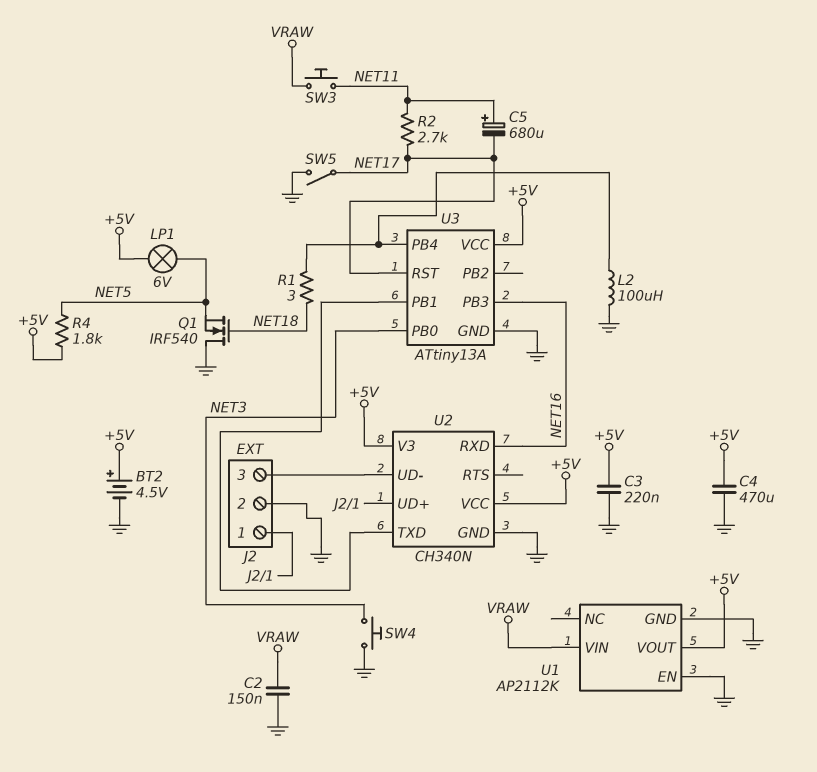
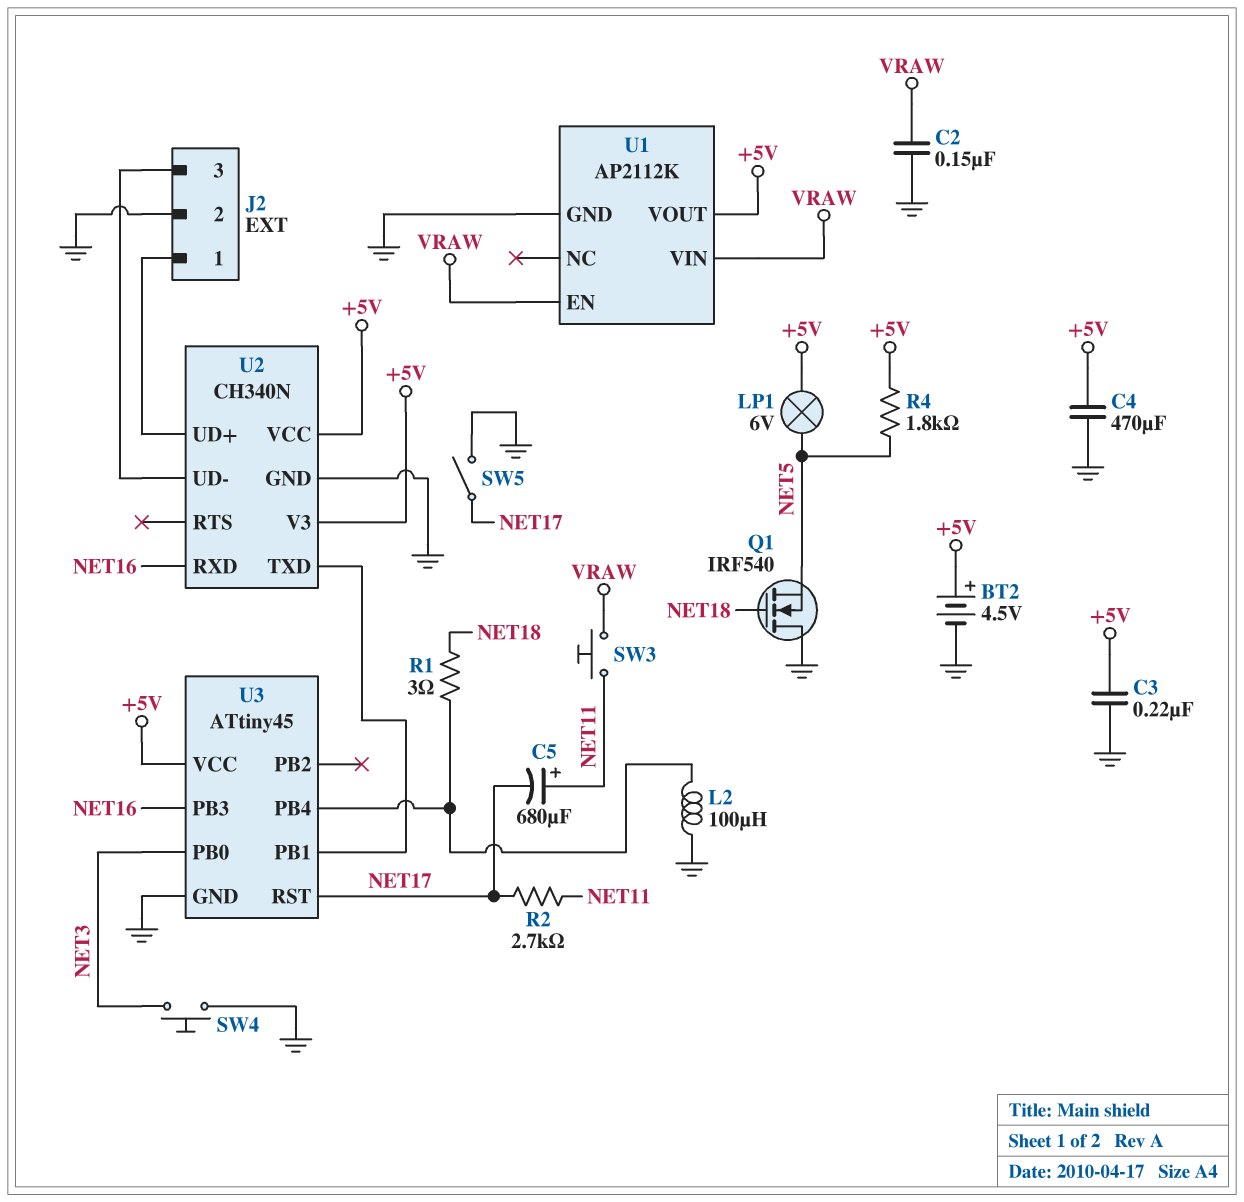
U1 pin EN: GND -> VRAW
U3: ATtiny13A -> ATtiny45

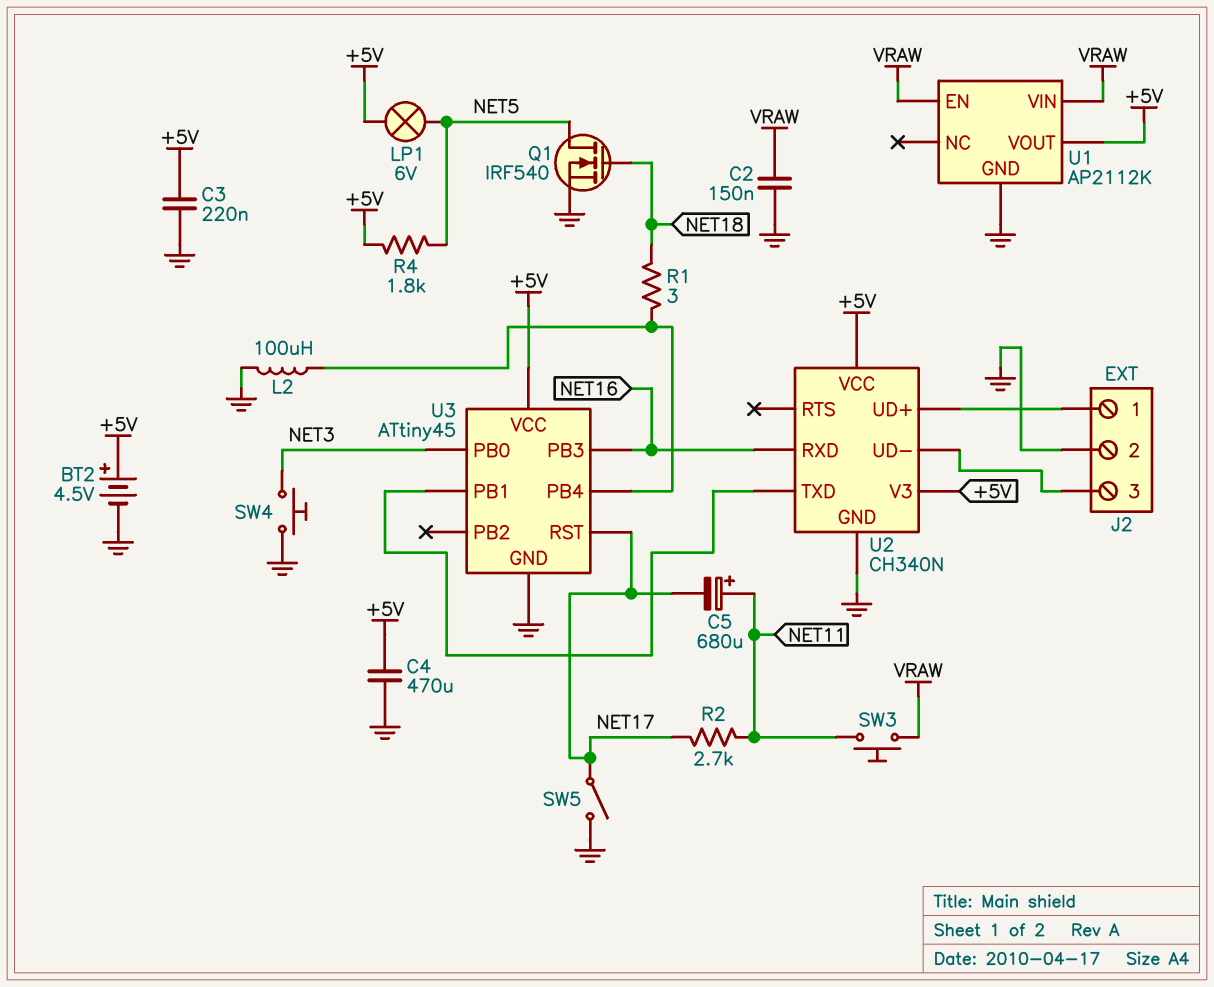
Q1: NMOS IRF540 (G NET18, D GND, S NET5) -> NMOS IRF540 (G NET18, D NET5, S GND)

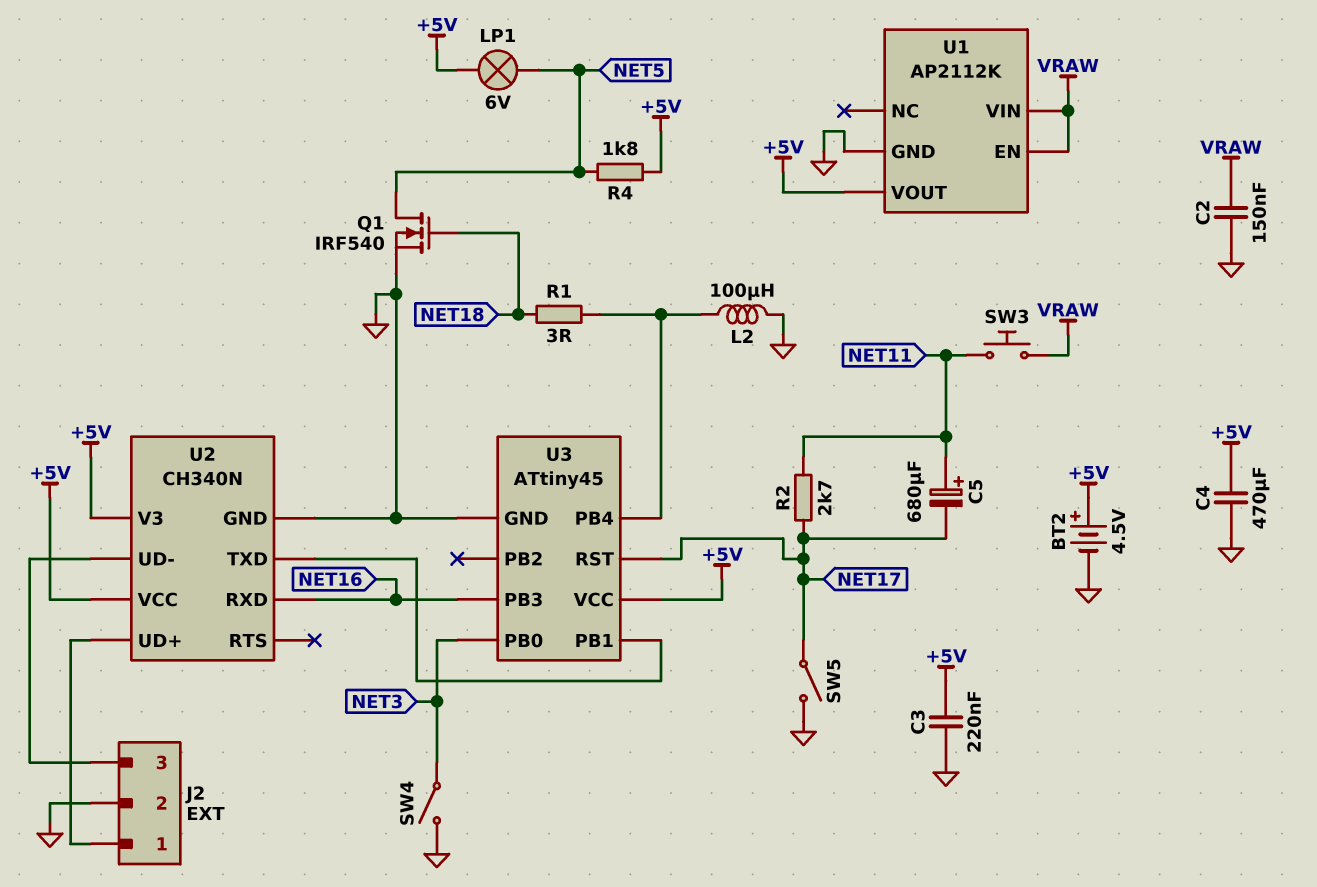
SW4: button (GND, NET3) -> switch (GND, NET3)

